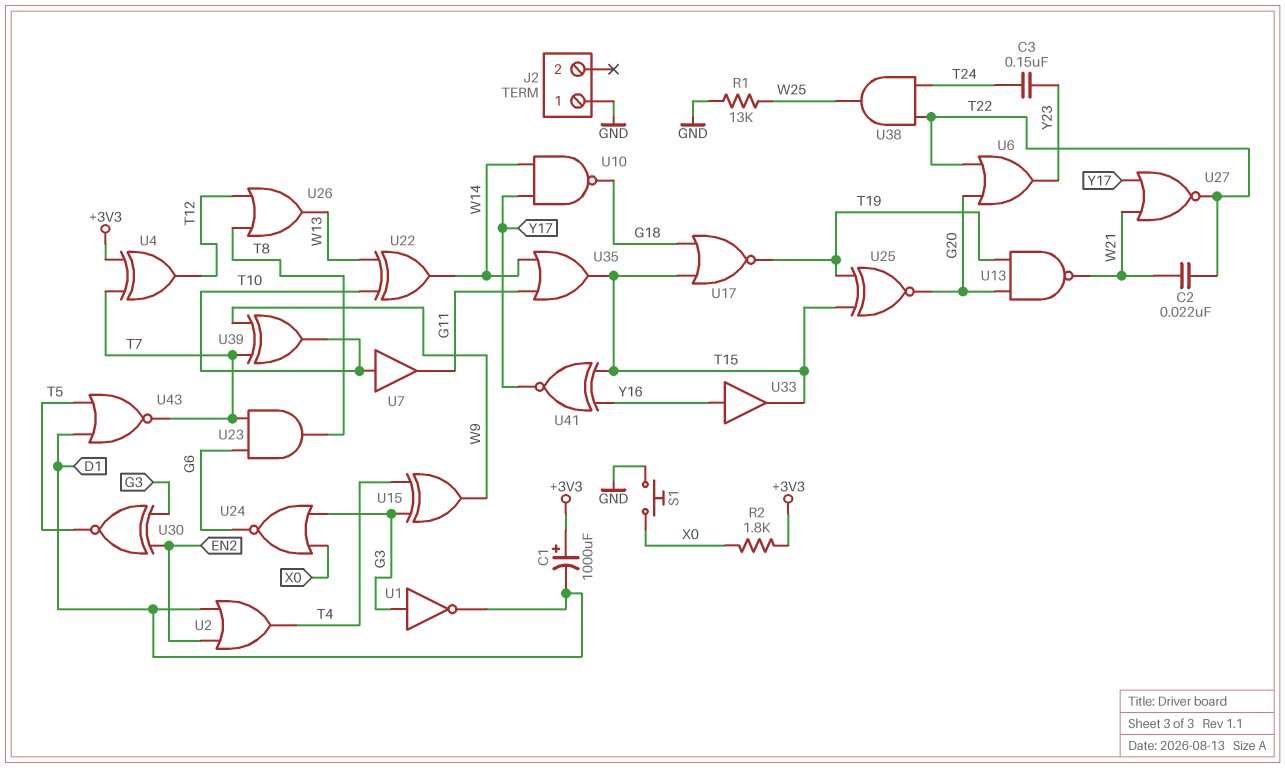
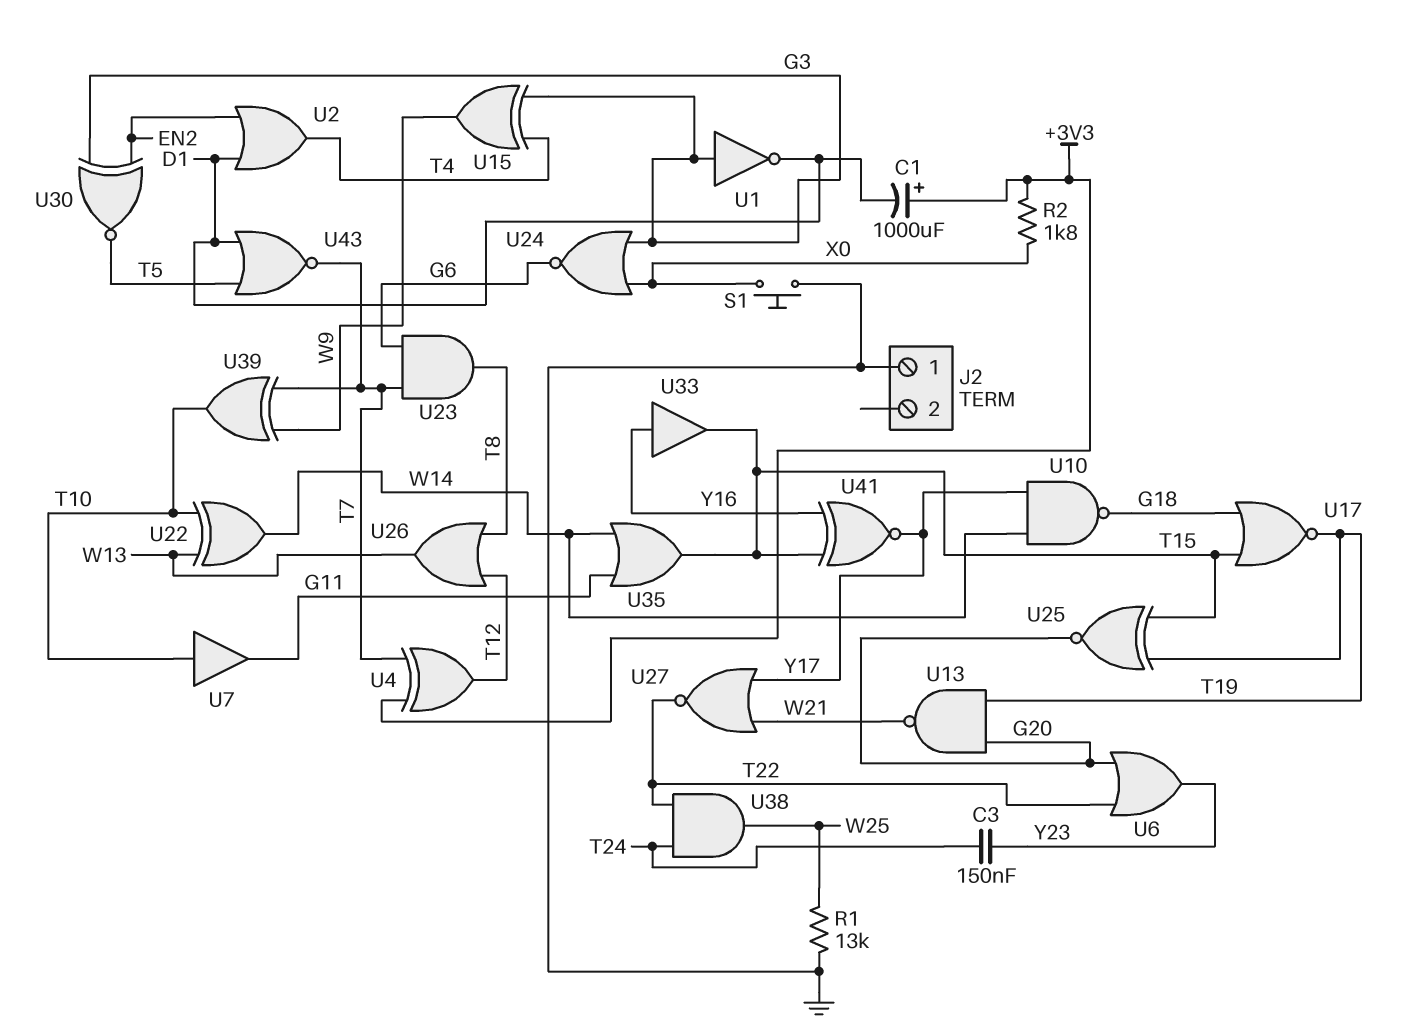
C2: 22nF (T22, W21) -> none

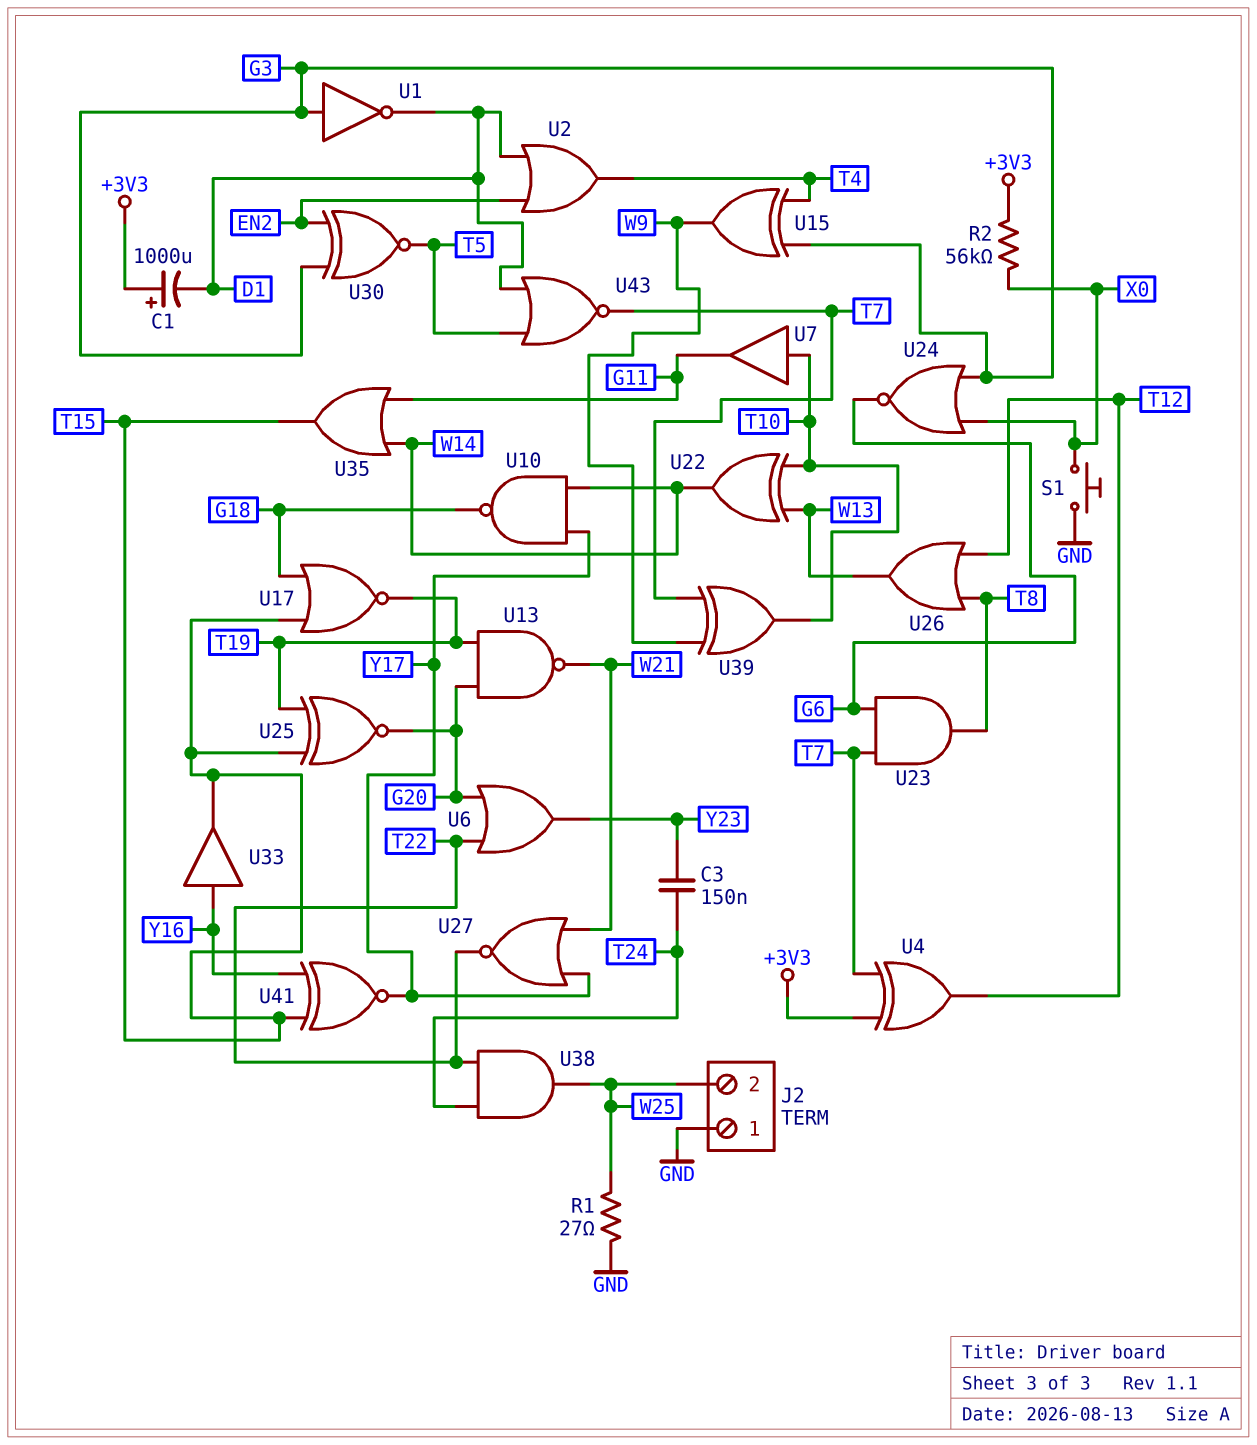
J2 pin 2: none -> W25
R1: 13k (GND, W25) -> 27 (GND, W25)
R2: 1.8k (+3V3, X0) -> 56k (+3V3, X0)

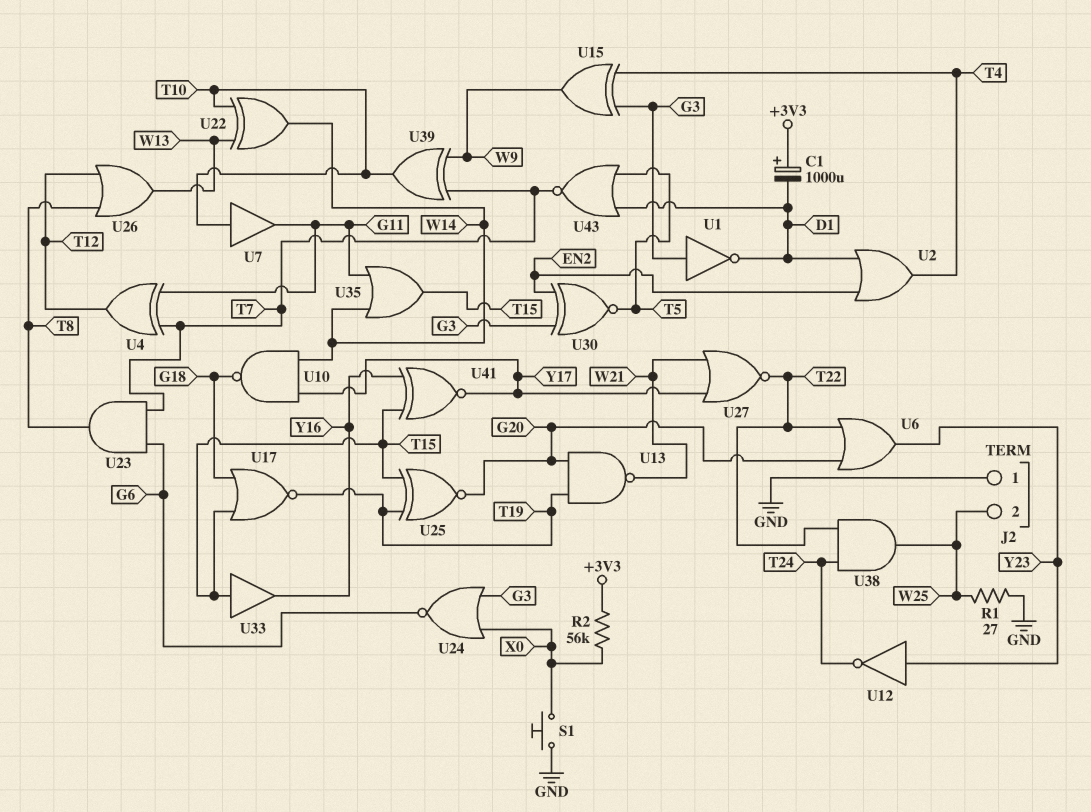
C3: 150nF (T24, Y23) -> none
U4: XOR (in +3V3, in T7, out T12) -> XOR (in G11, in T7, out T12)
U12: none -> NOT (in Y23, out T24)
U33: buffer (in Y16, out T15) -> buffer (in T15, out Y16)

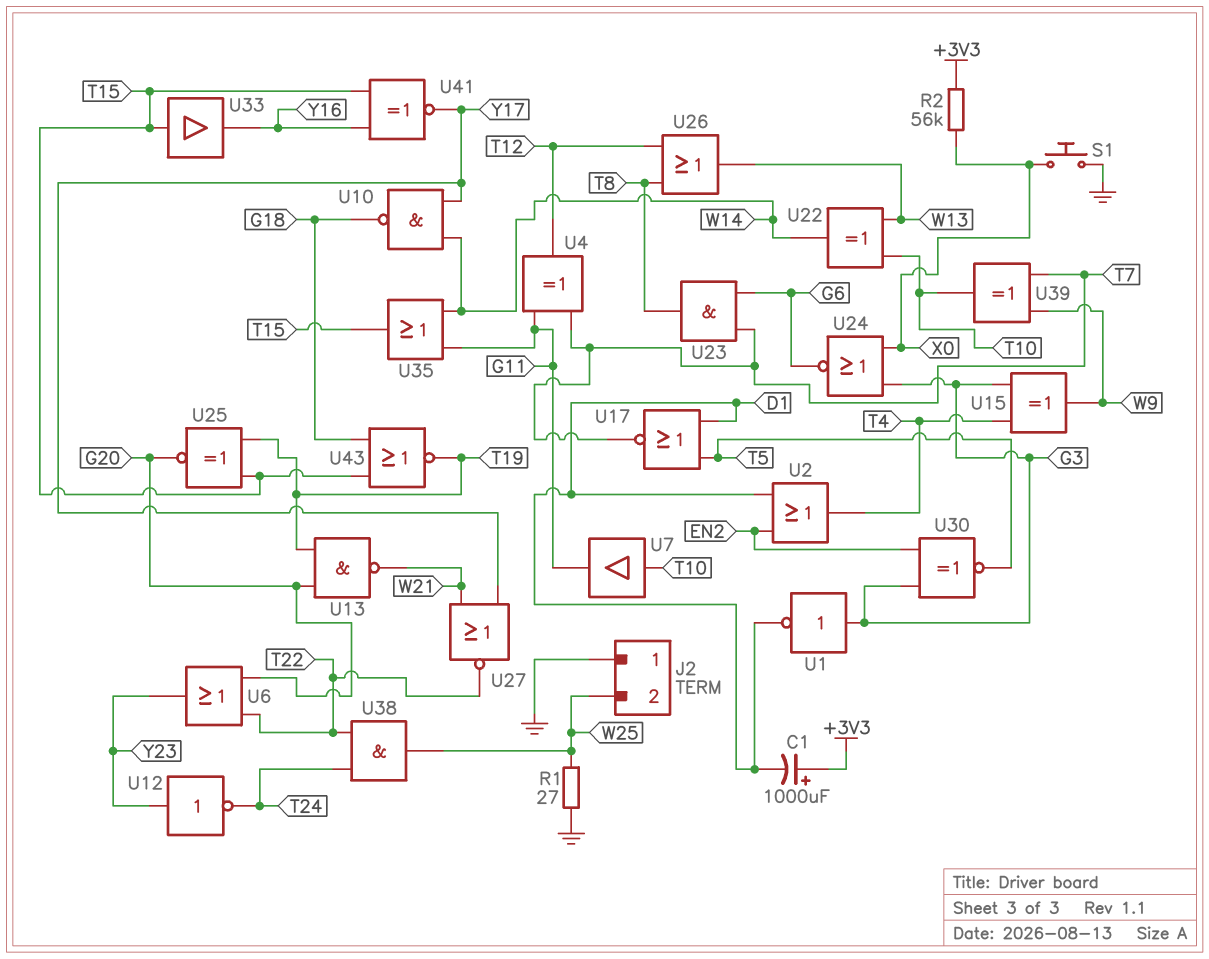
U17: NOR (in G18, in T15, out T19) -> NOR (in D1, in T5, out T7)
U43: NOR (in D1, in T5, out T7) -> NOR (in G18, in T15, out T19)

